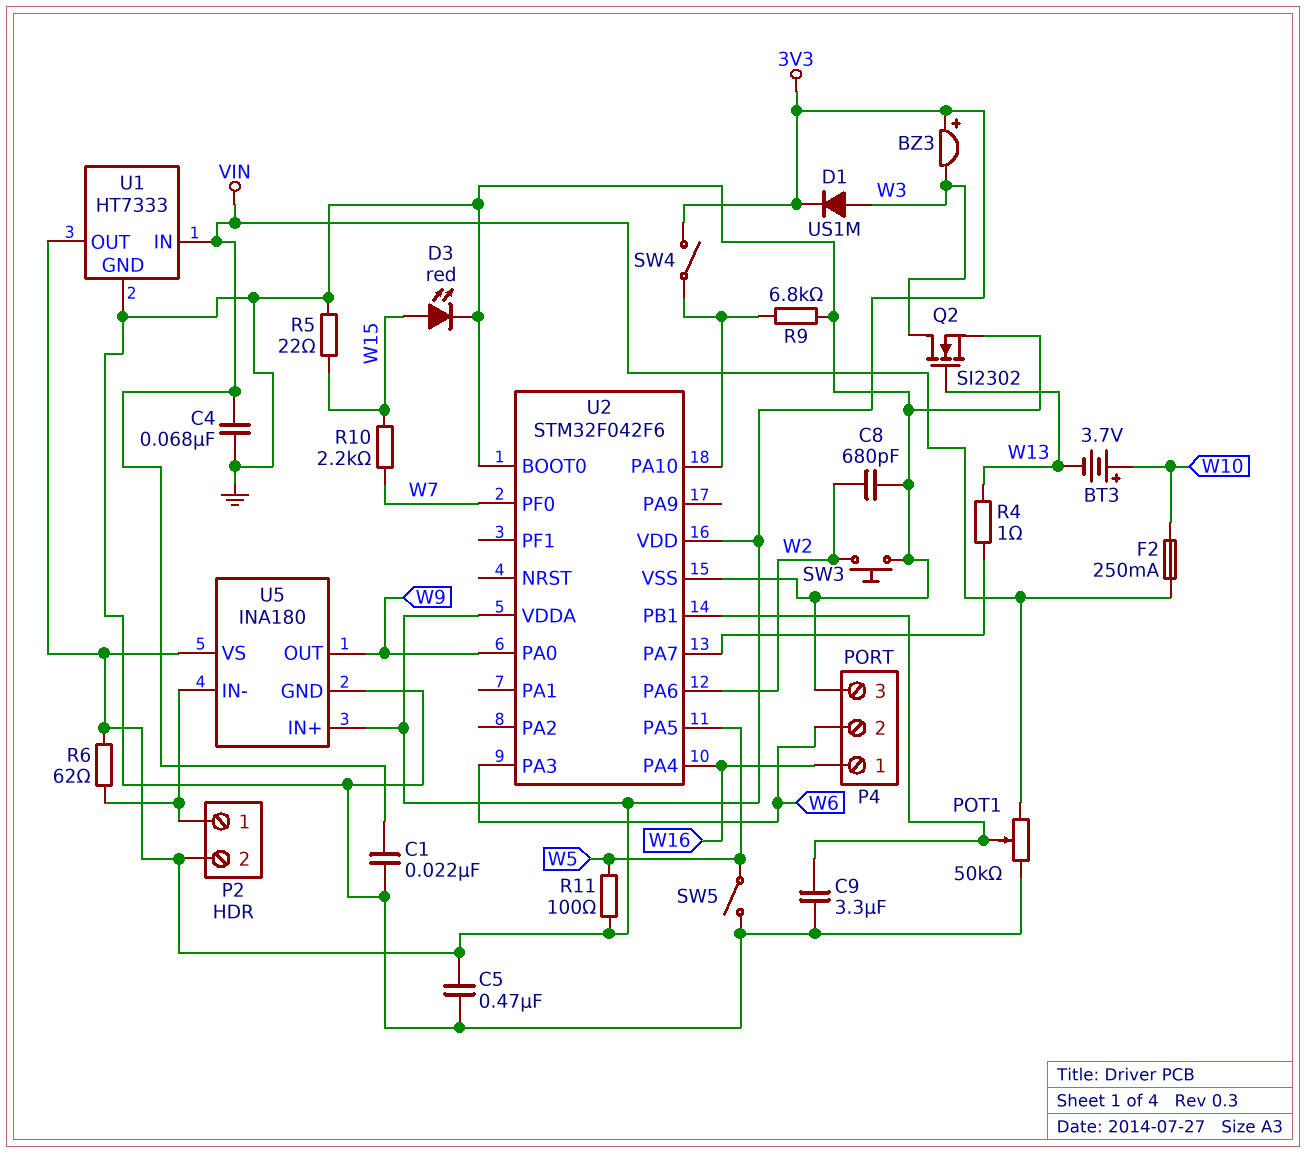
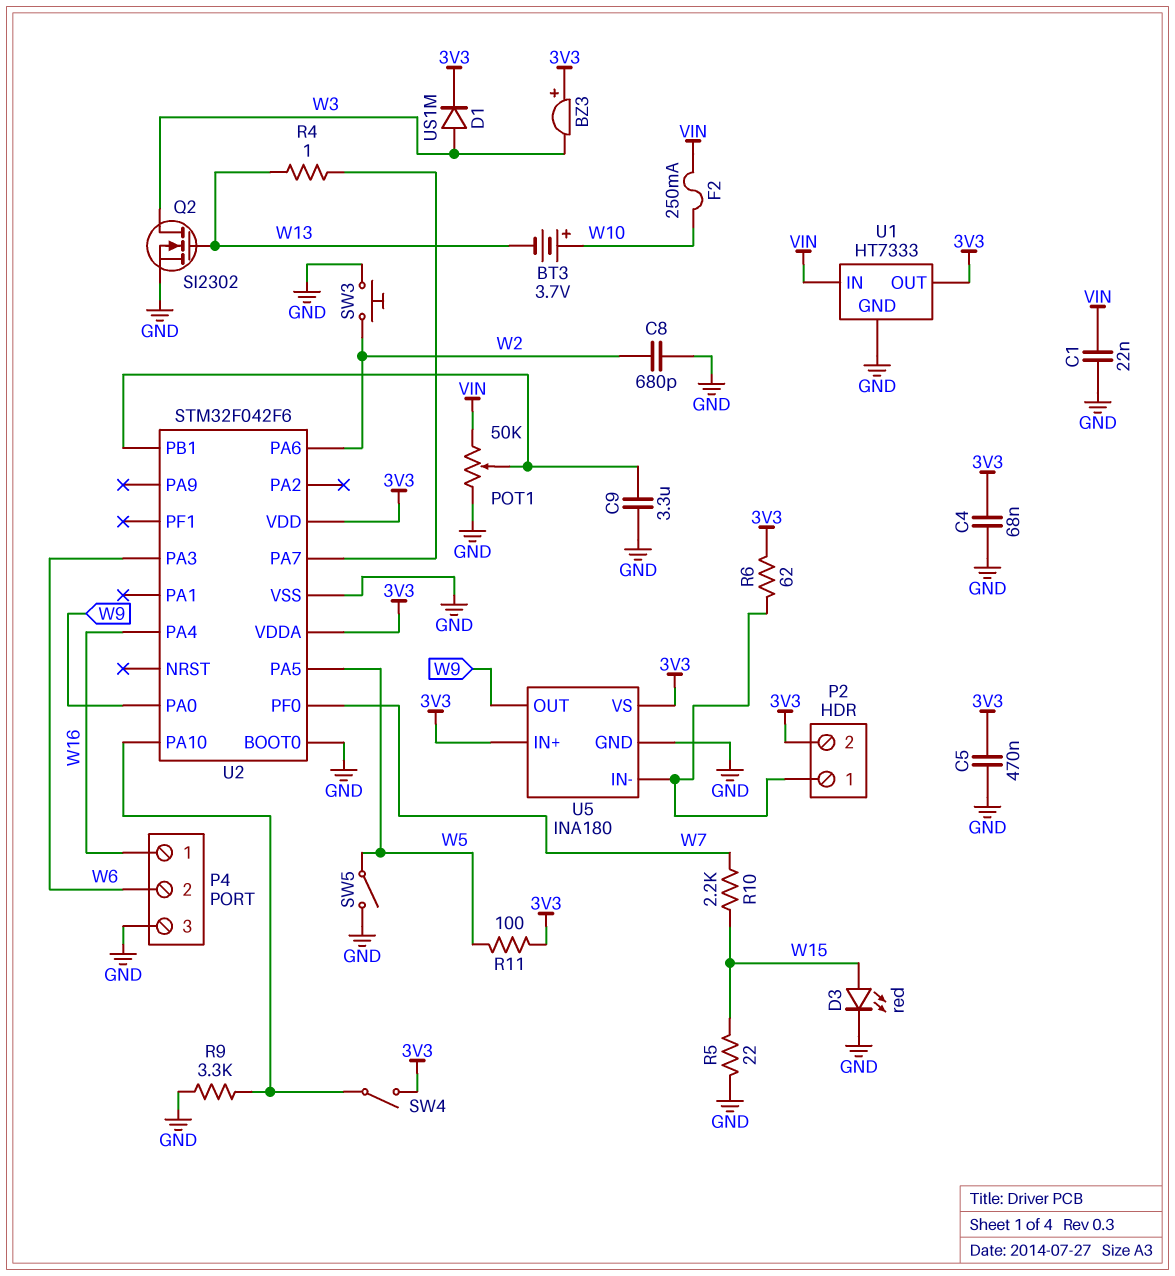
C4: 68nF (GND, VIN) -> 68nF (3V3, GND)
R9: 6.8k (GND, U2/PA10) -> 3.3k (GND, U2/PA10)

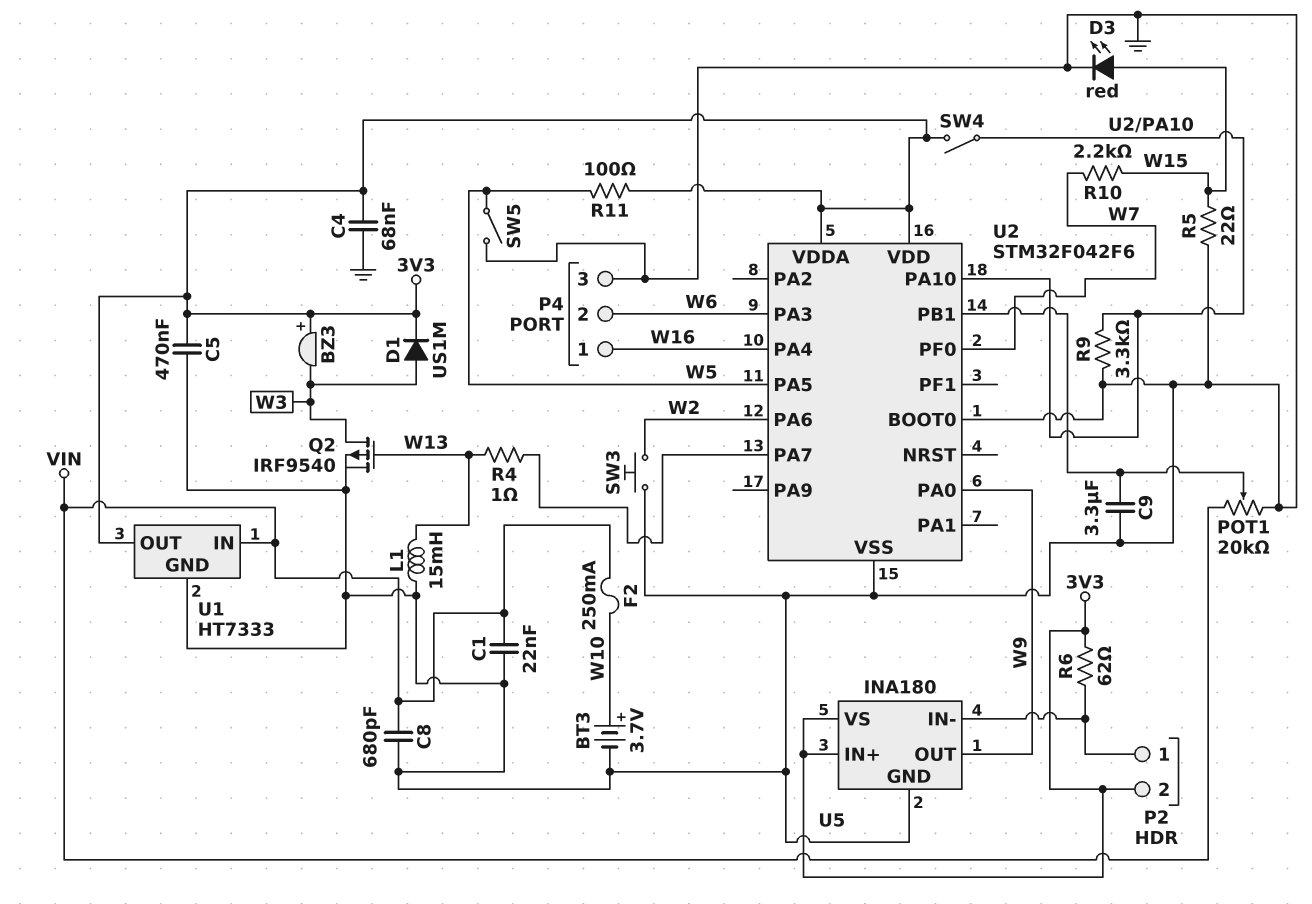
BT3: 3.7V (plus W10, minus W13) -> 3.7V (plus W10, minus GND)
C8: 680pF (GND, W2) -> 680pF (GND, VIN)
L1: none -> 15mH (GND, W13)
POT1: 50k (GND, VIN, wiper U2/PB1) -> 20k (GND, VIN, wiper U2/PB1)
Q2: NMOS SI2302 (G W13, D W3, S GND) -> PMOS IRF9540 (G W13, D W3, S GND)

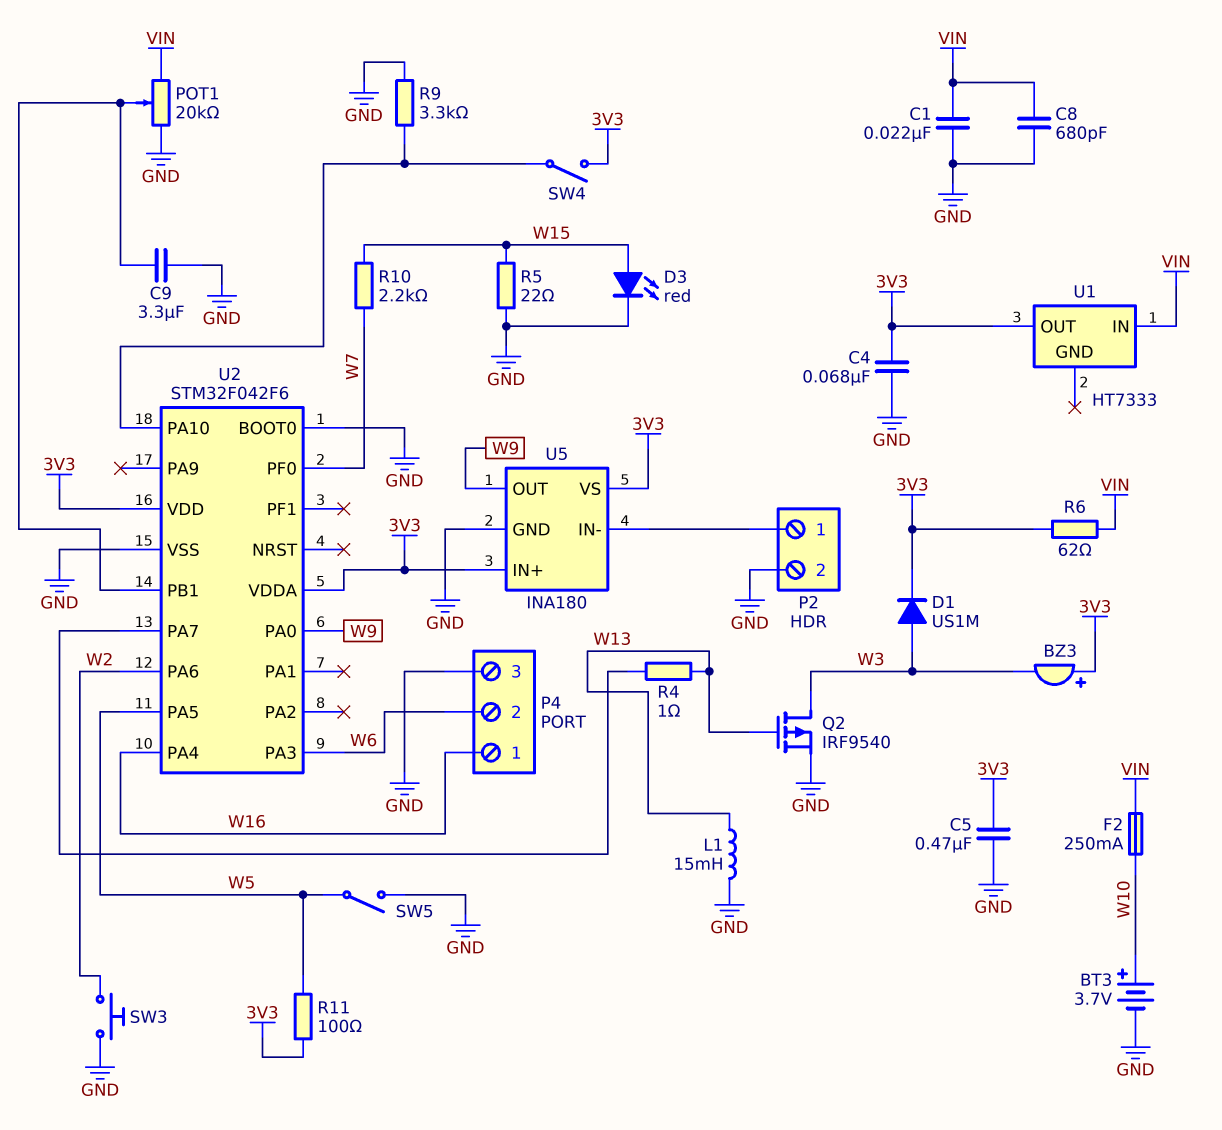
P2 pin 2: 3V3 -> GND
R6: 62 (3V3, P2/1) -> 62 (3V3, VIN)
U1 pin GND: GND -> none

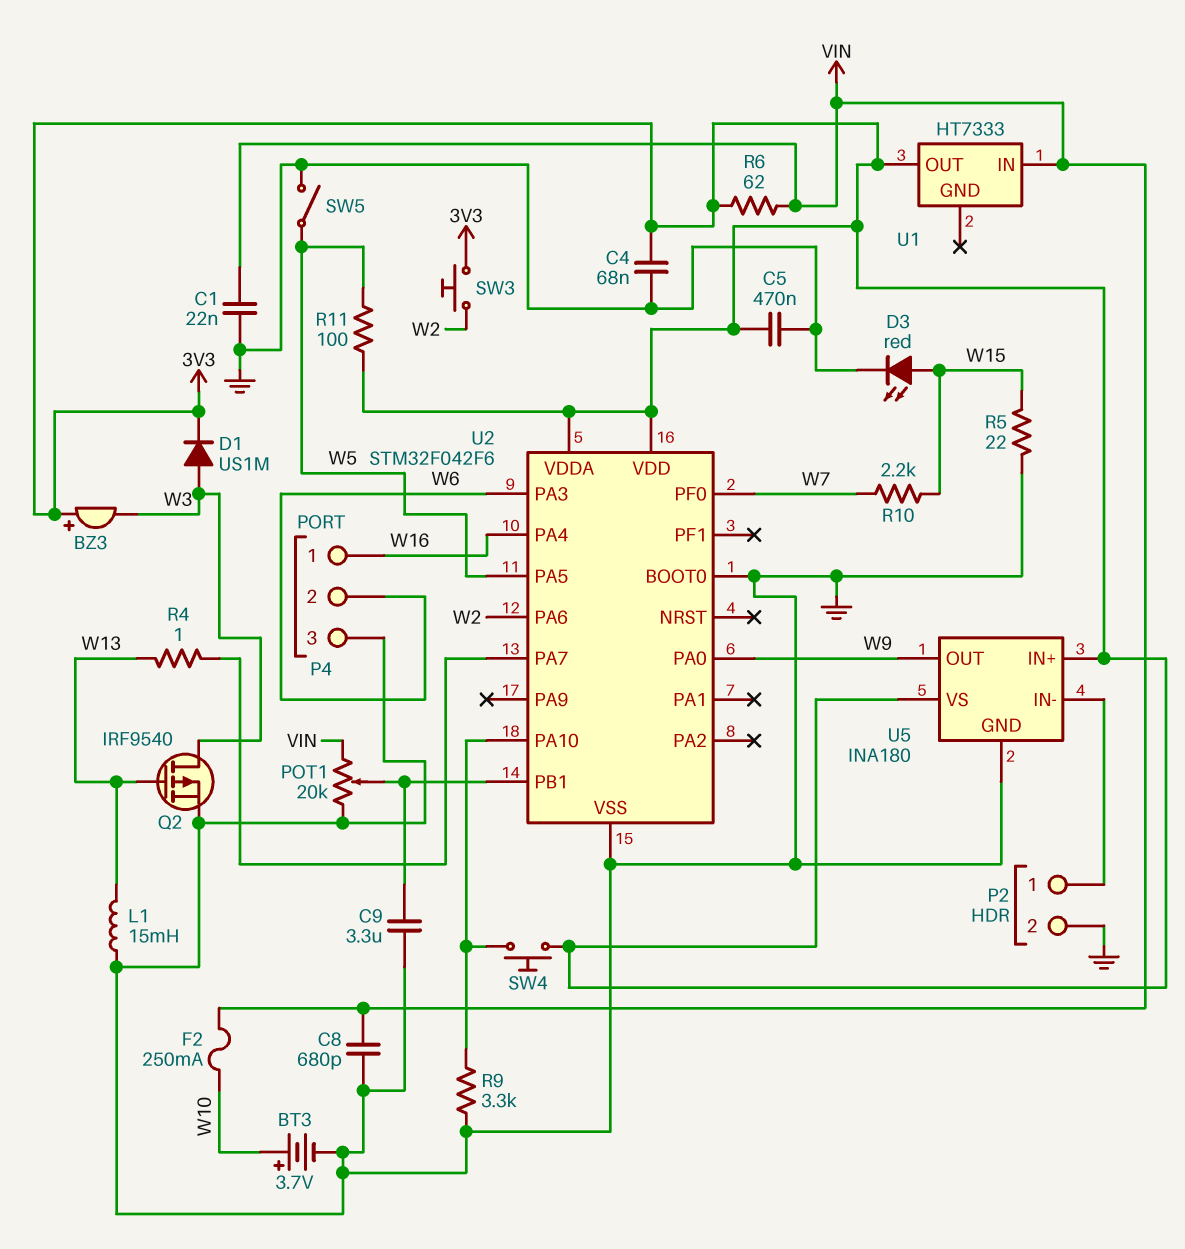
SW3: button (GND, W2) -> button (3V3, W2)
SW4: switch (3V3, U2/PA10) -> button (3V3, U2/PA10)

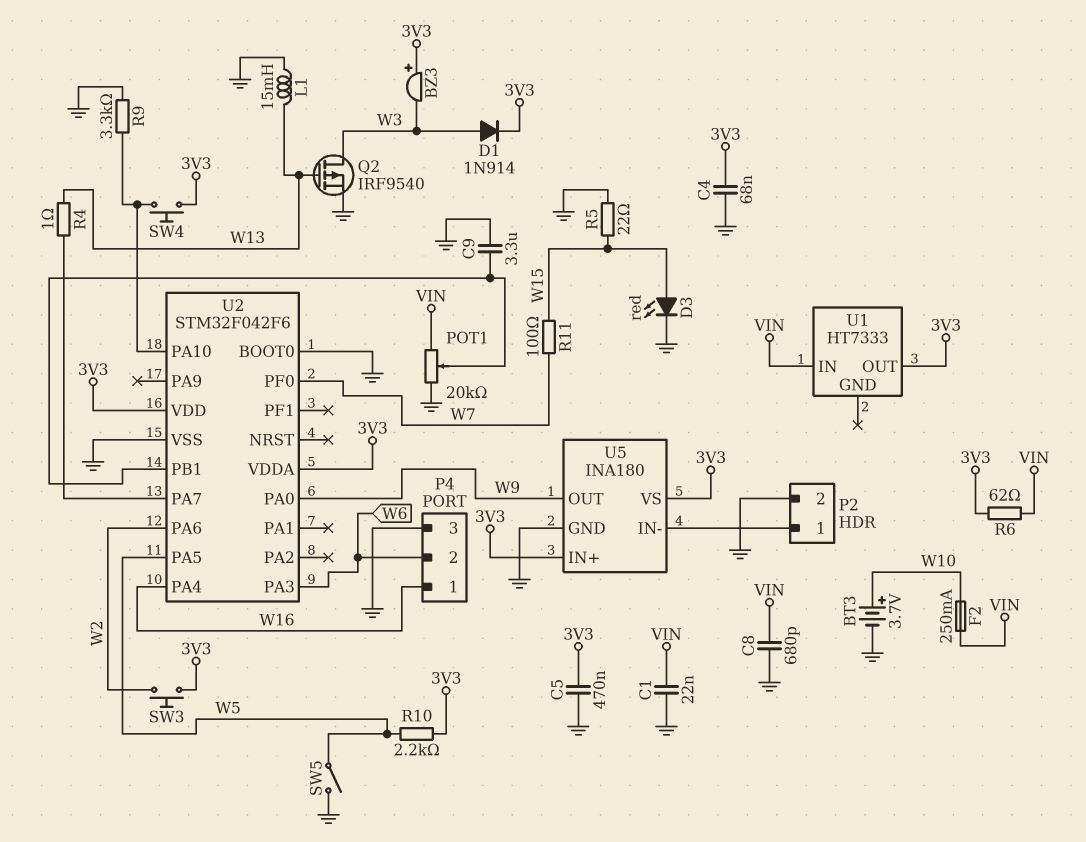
D1: diode US1M (A W3, K 3V3) -> diode 1N914 (A W3, K 3V3)
R10: 2.2k (W7, W15) -> 2.2k (3V3, W5)
R11: 100 (3V3, W5) -> 100 (W7, W15)

